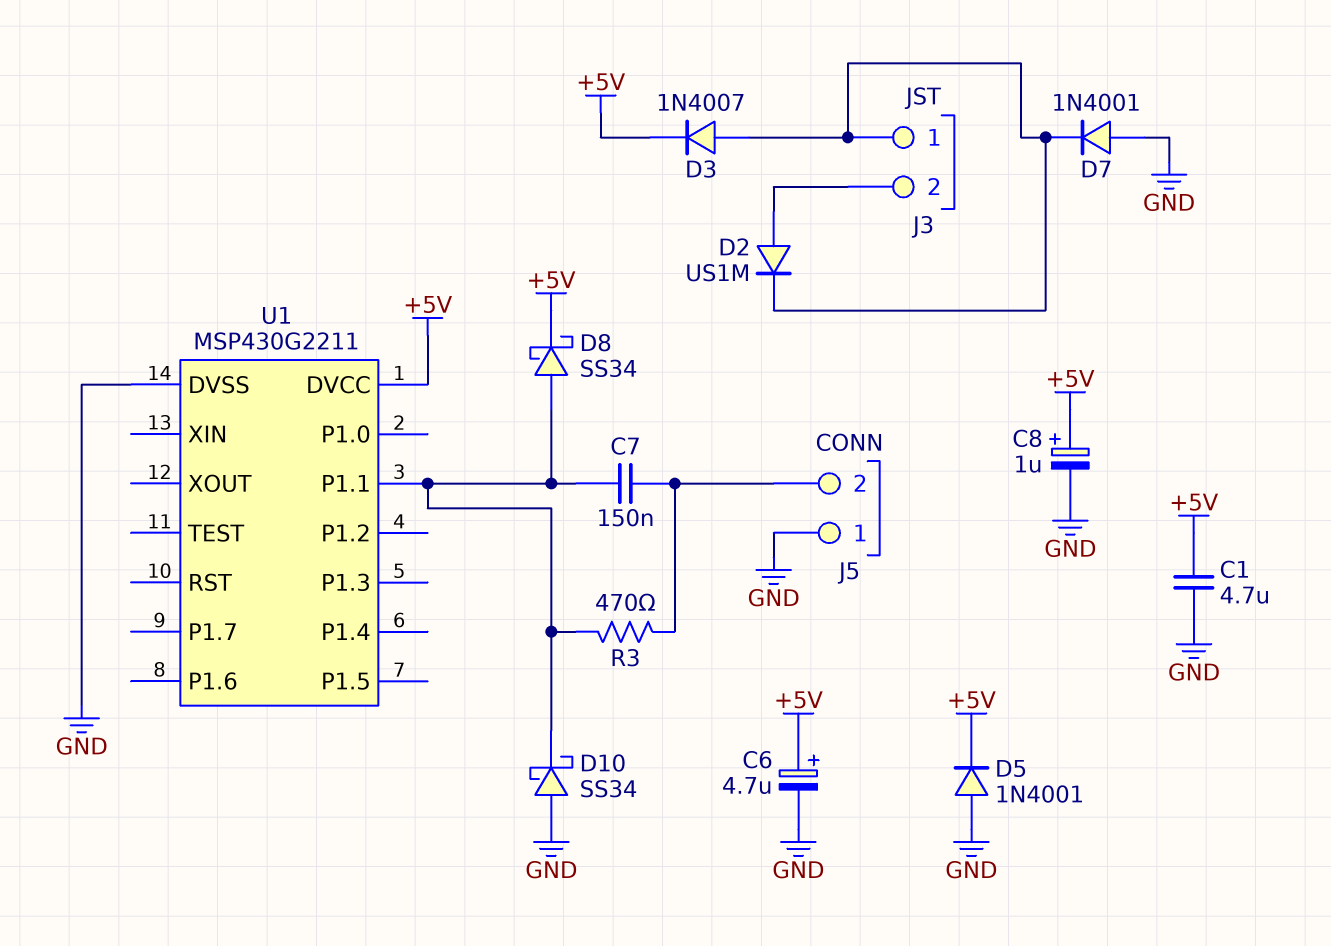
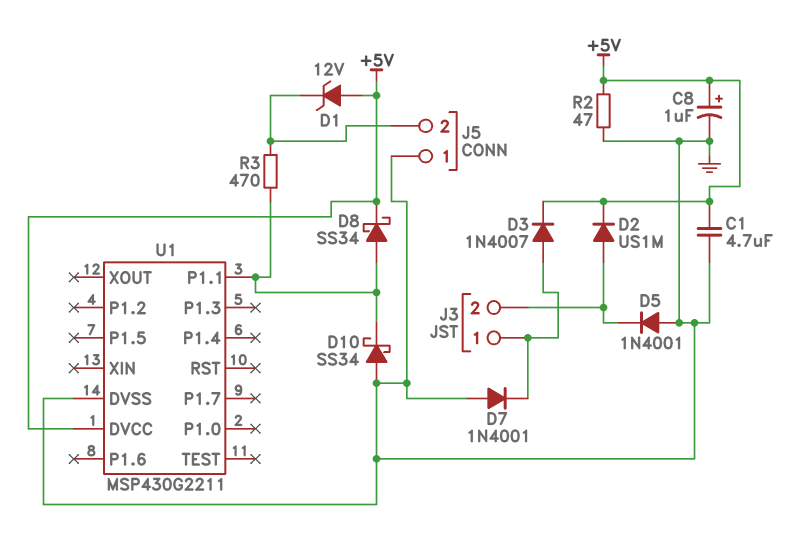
C6: 4.7uF (plus +5V, minus GND) -> none
C7: 150nF (J5/2, U1/P1.1) -> none
D1: none -> zener 12V (A +5V, K J5/2)
D2: diode US1M (A J3/2, K J3/1) -> diode US1M (A J3/2, K +5V)
D5: diode 1N4001 (A GND, K +5V) -> diode 1N4001 (A GND, K J3/2)
R2: none -> 47 (+5V, GND)

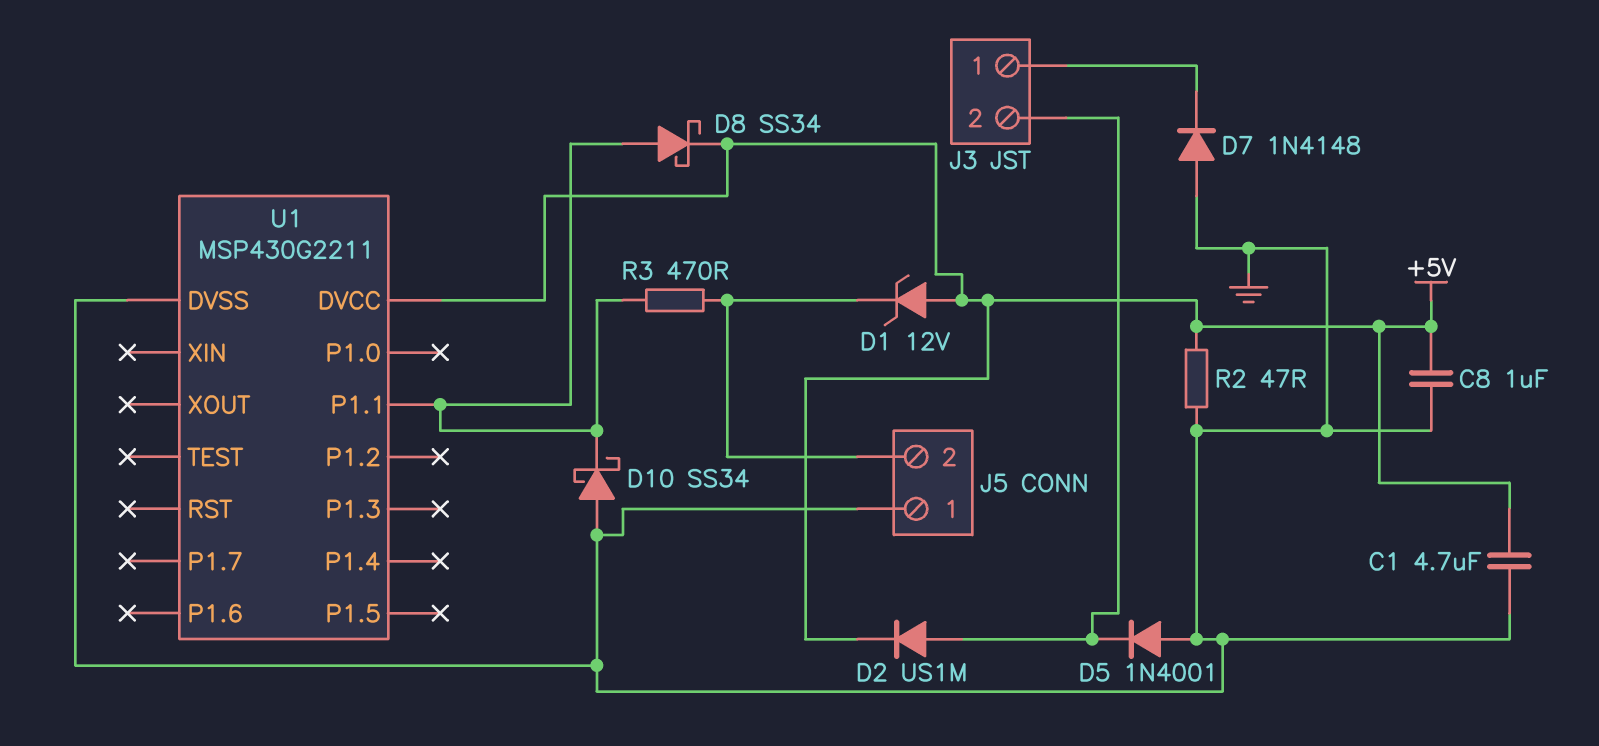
C8: 1uF (plus +5V, minus GND) -> 1uF (+5V, GND)
D3: diode 1N4007 (A J3/1, K +5V) -> none
D7: diode 1N4001 (A GND, K J3/1) -> diode 1N4148 (A GND, K J3/1)

